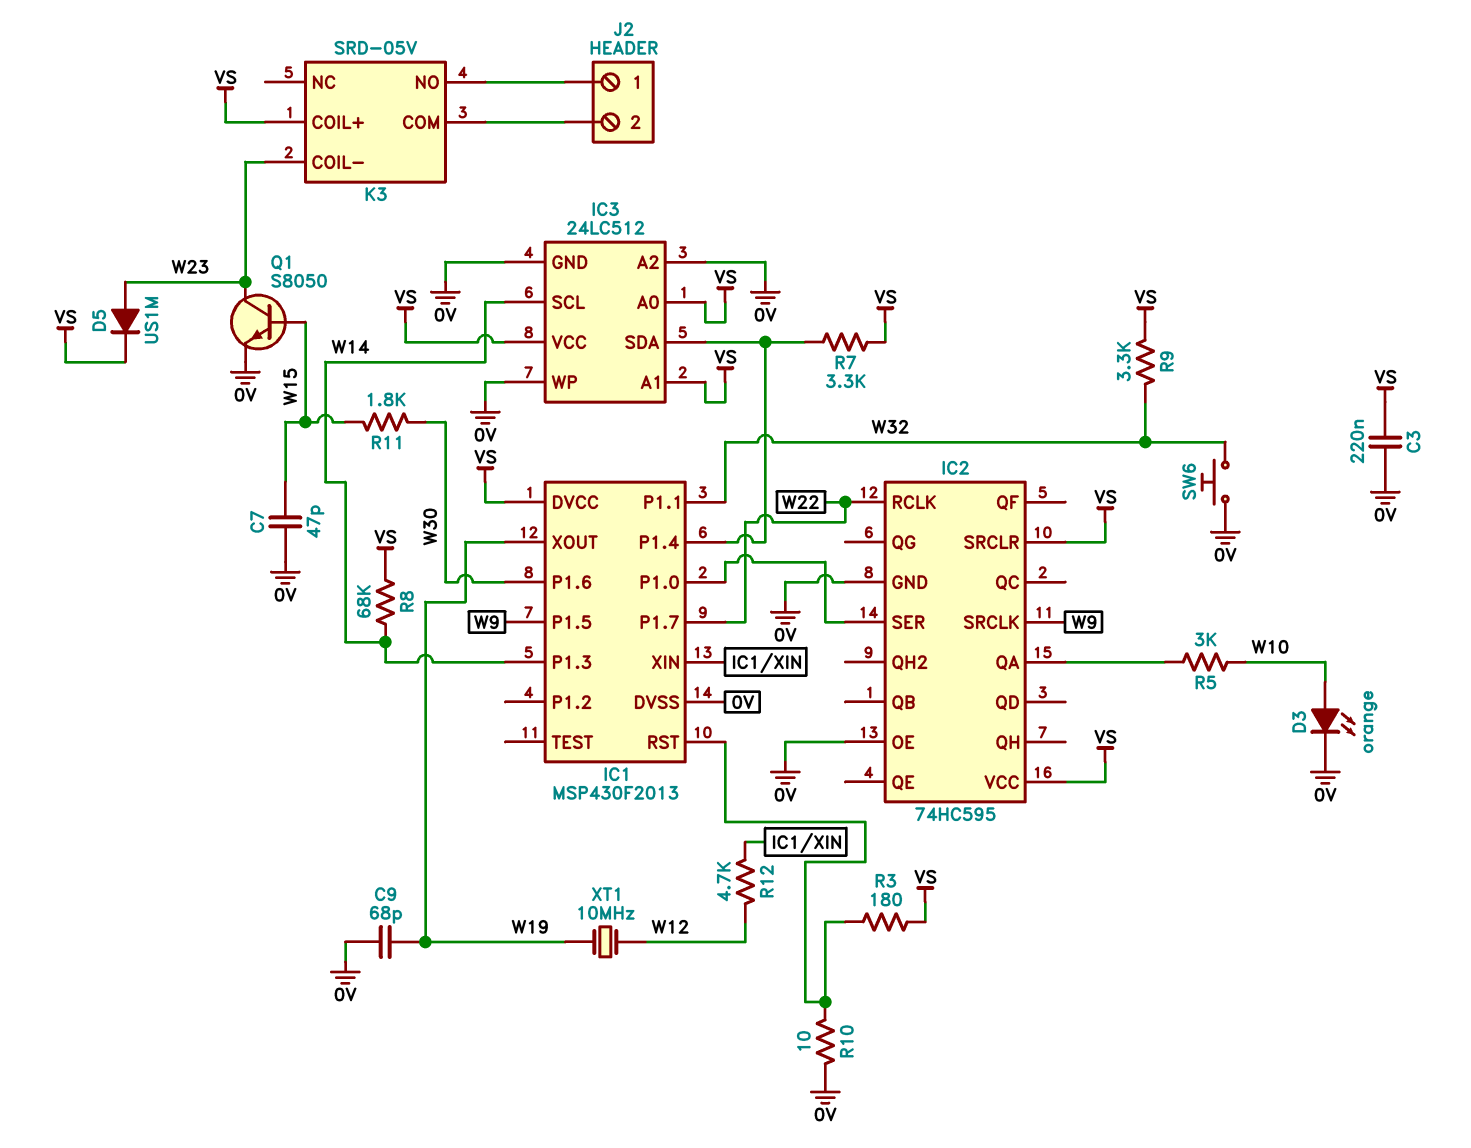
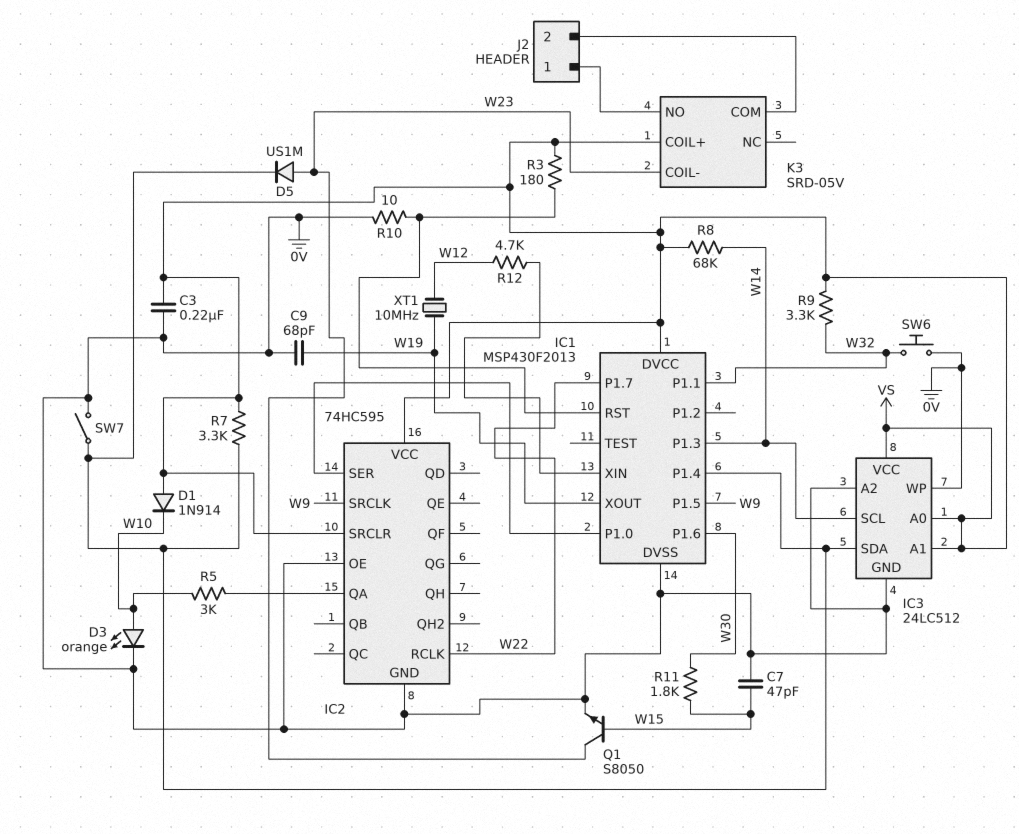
D1: none -> diode 1N914 (A VS, K W10)
D5: diode US1M (A W23, K VS) -> diode US1M (A W23, K IC1/P1.4)
SW7: none -> switch (0V, IC1/P1.4)

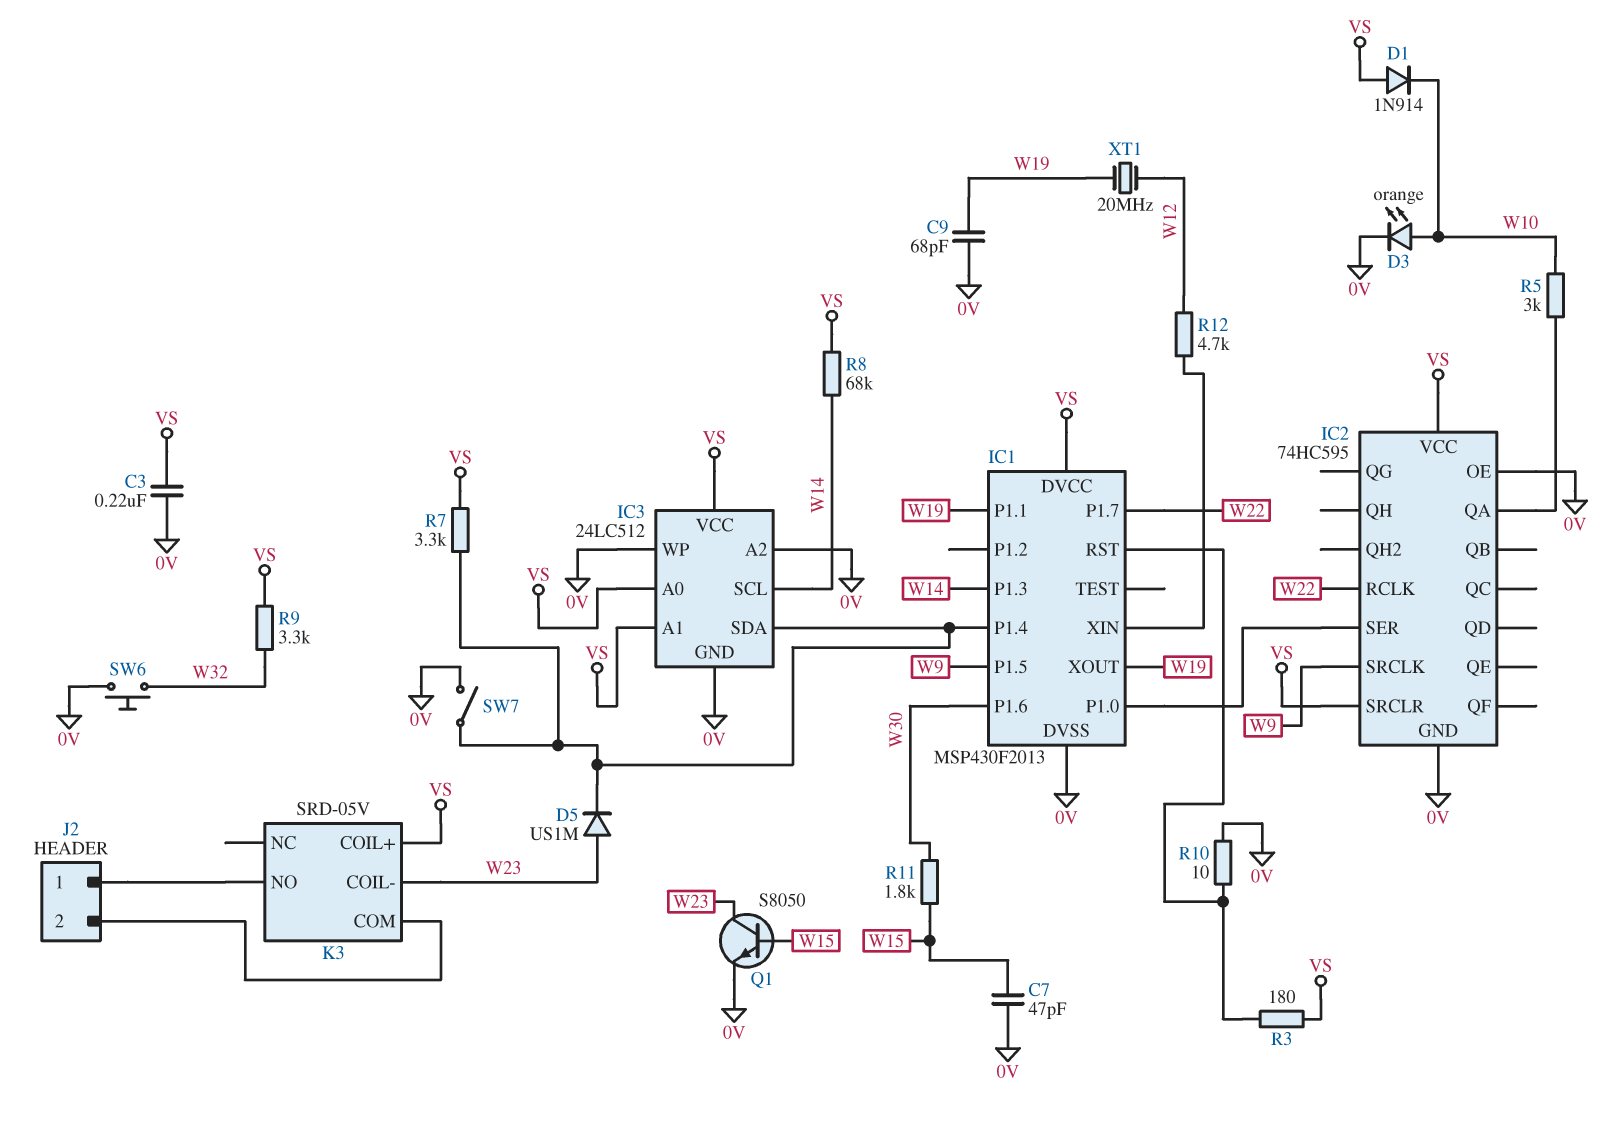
IC1 pin P1.1: W32 -> W19
XT1: 10MHz (W12, W19) -> 20MHz (W12, W19)

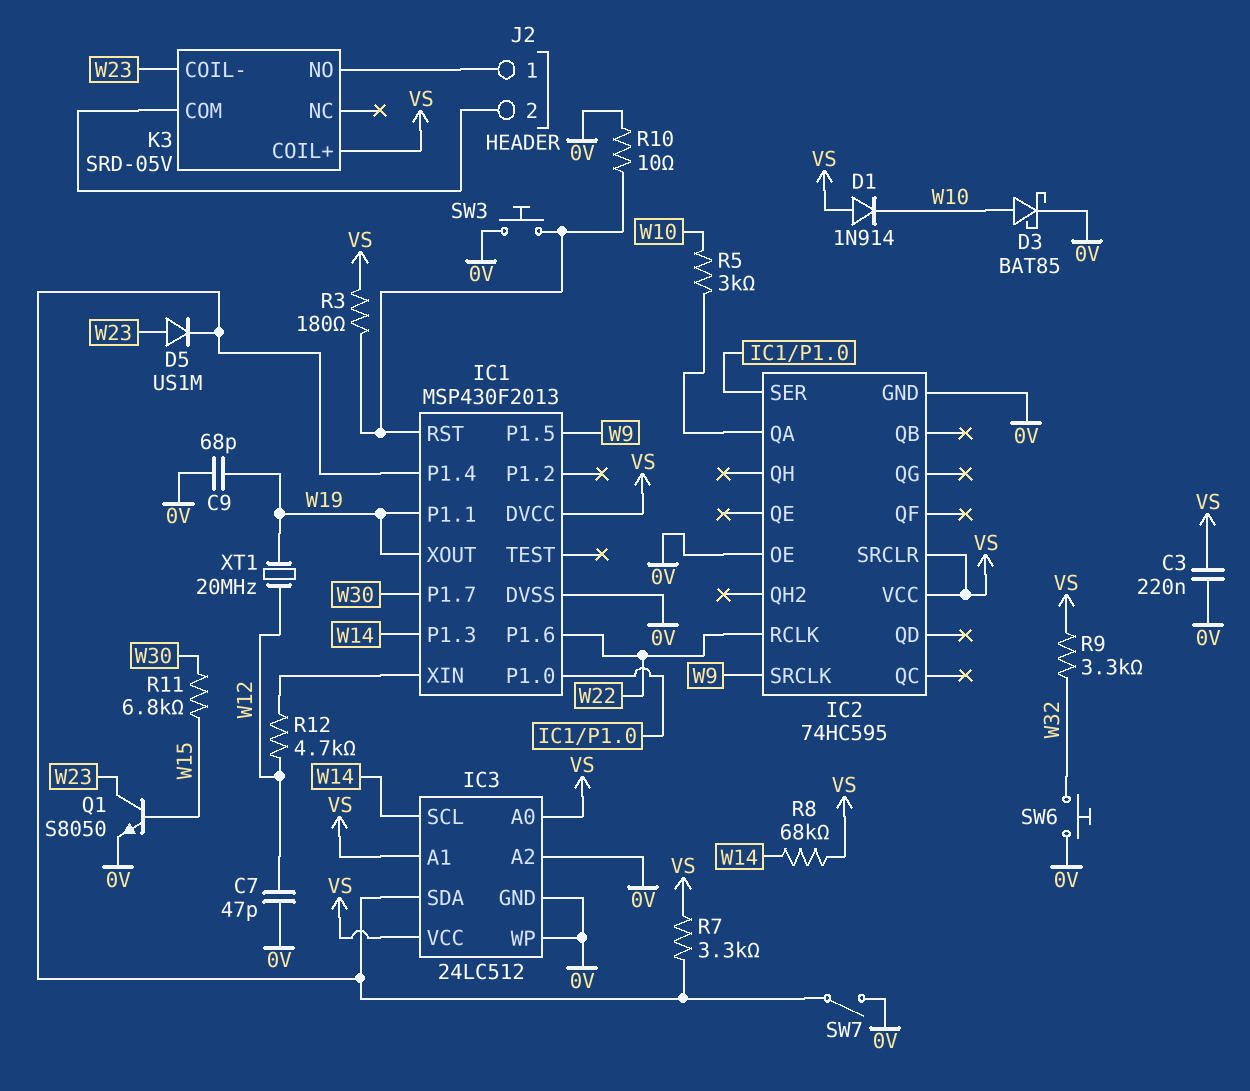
C7: 47pF (0V, W15) -> 47pF (0V, W12)
D3: LED orange (A W10, K 0V) -> schottky BAT85 (A W10, K 0V)
IC1 pin P1.6: W30 -> W22
IC1 pin P1.7: W22 -> W30
R11: 1.8k (W15, W30) -> 6.8k (W15, W30)
SW3: none -> button (0V, IC1/RST)

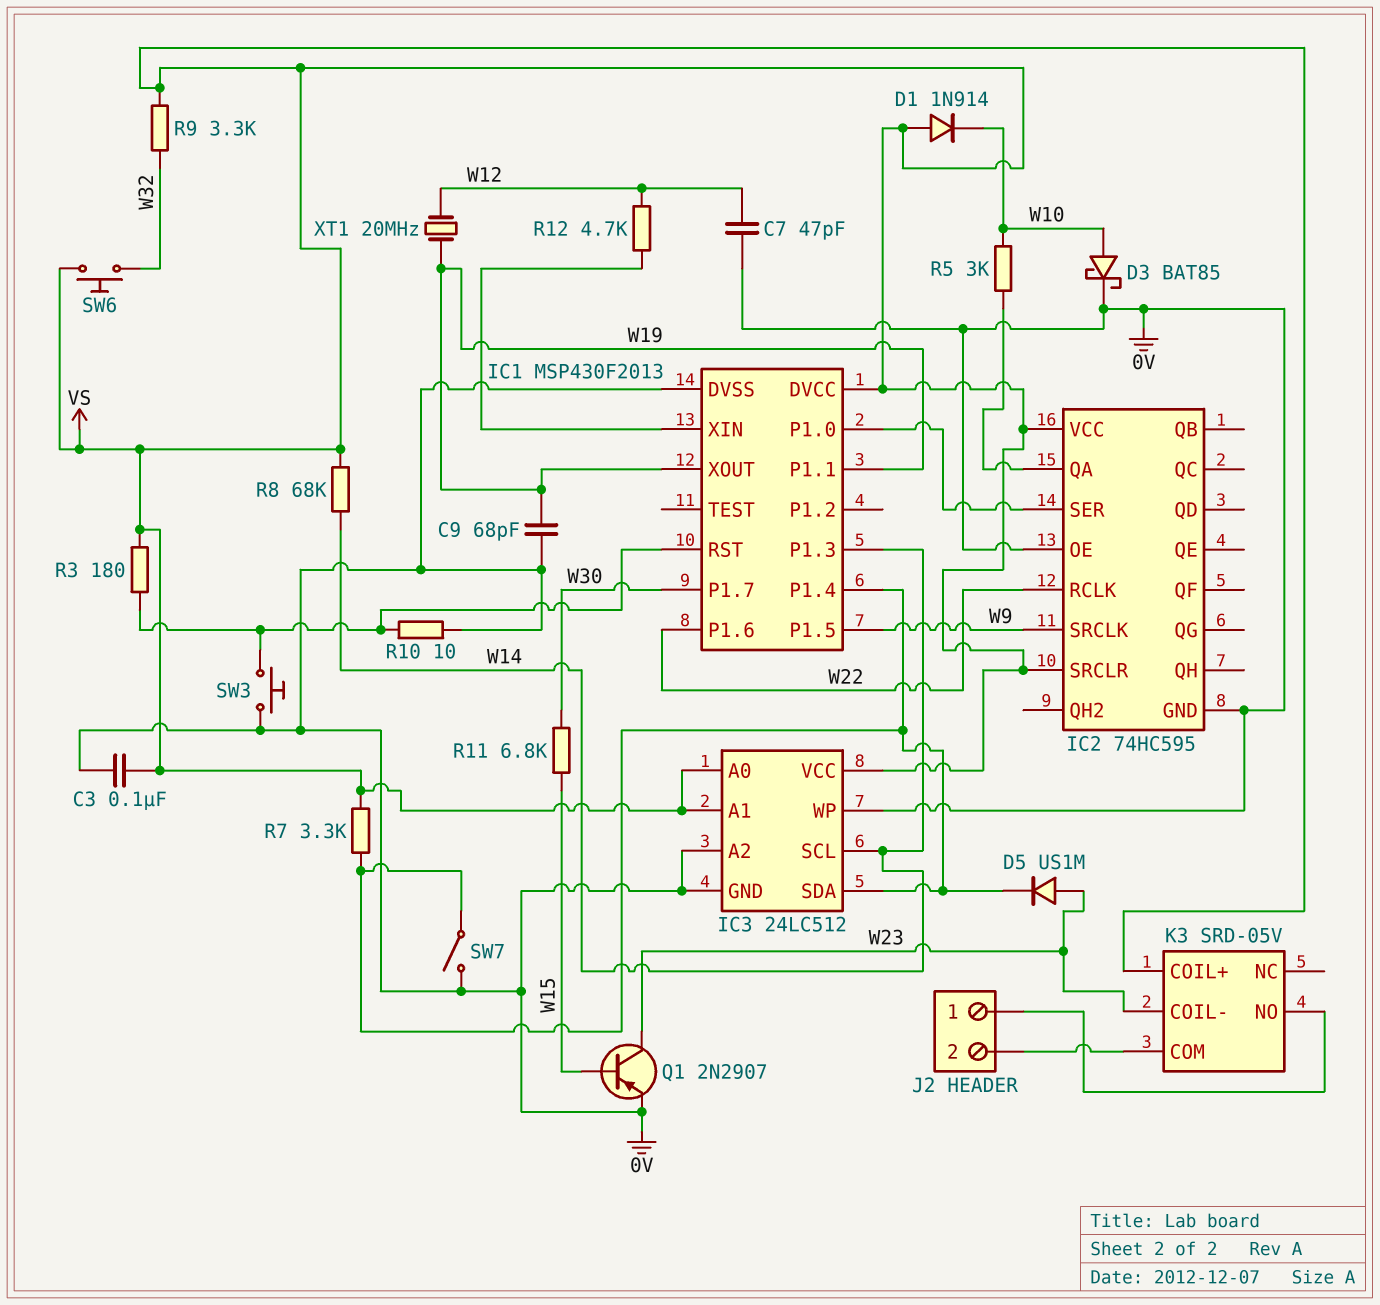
C3: 220nF (0V, VS) -> 100nF (0V, VS)
Q1: NPN S8050 (B W15, C W23, E 0V) -> PNP 2N2907 (B W15, C W23, E 0V)
SW6: button (0V, W32) -> button (VS, W32)

